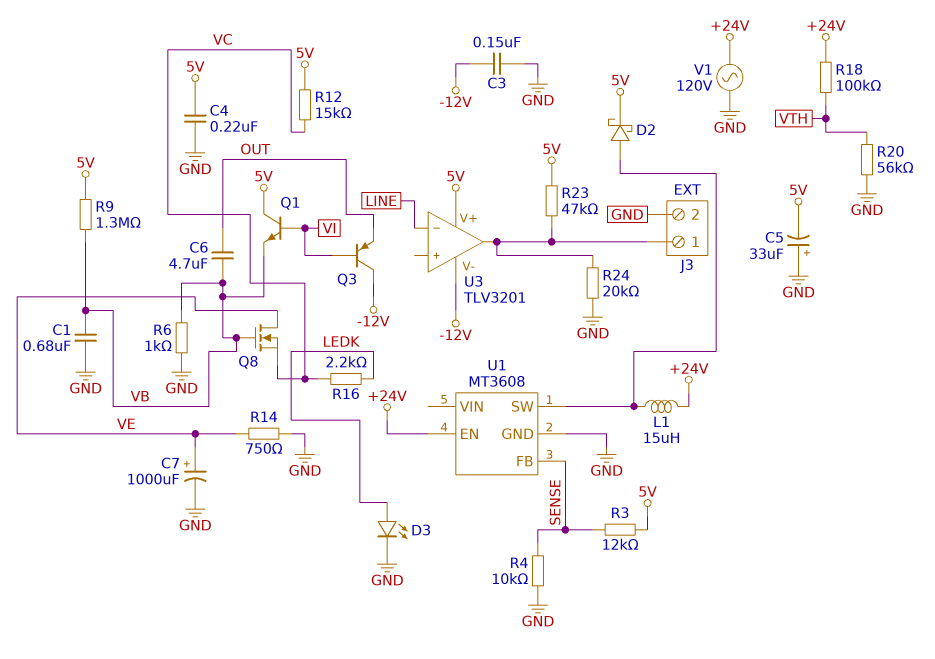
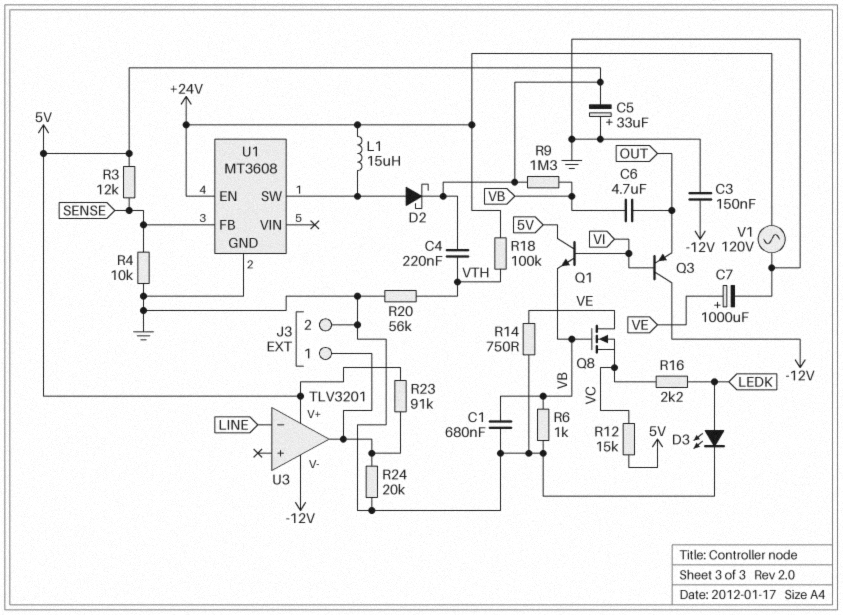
C4: 220nF (5V, GND) -> 220nF (5V, VTH)
R23: 47k (5V, J3/1) -> 91k (5V, J3/1)

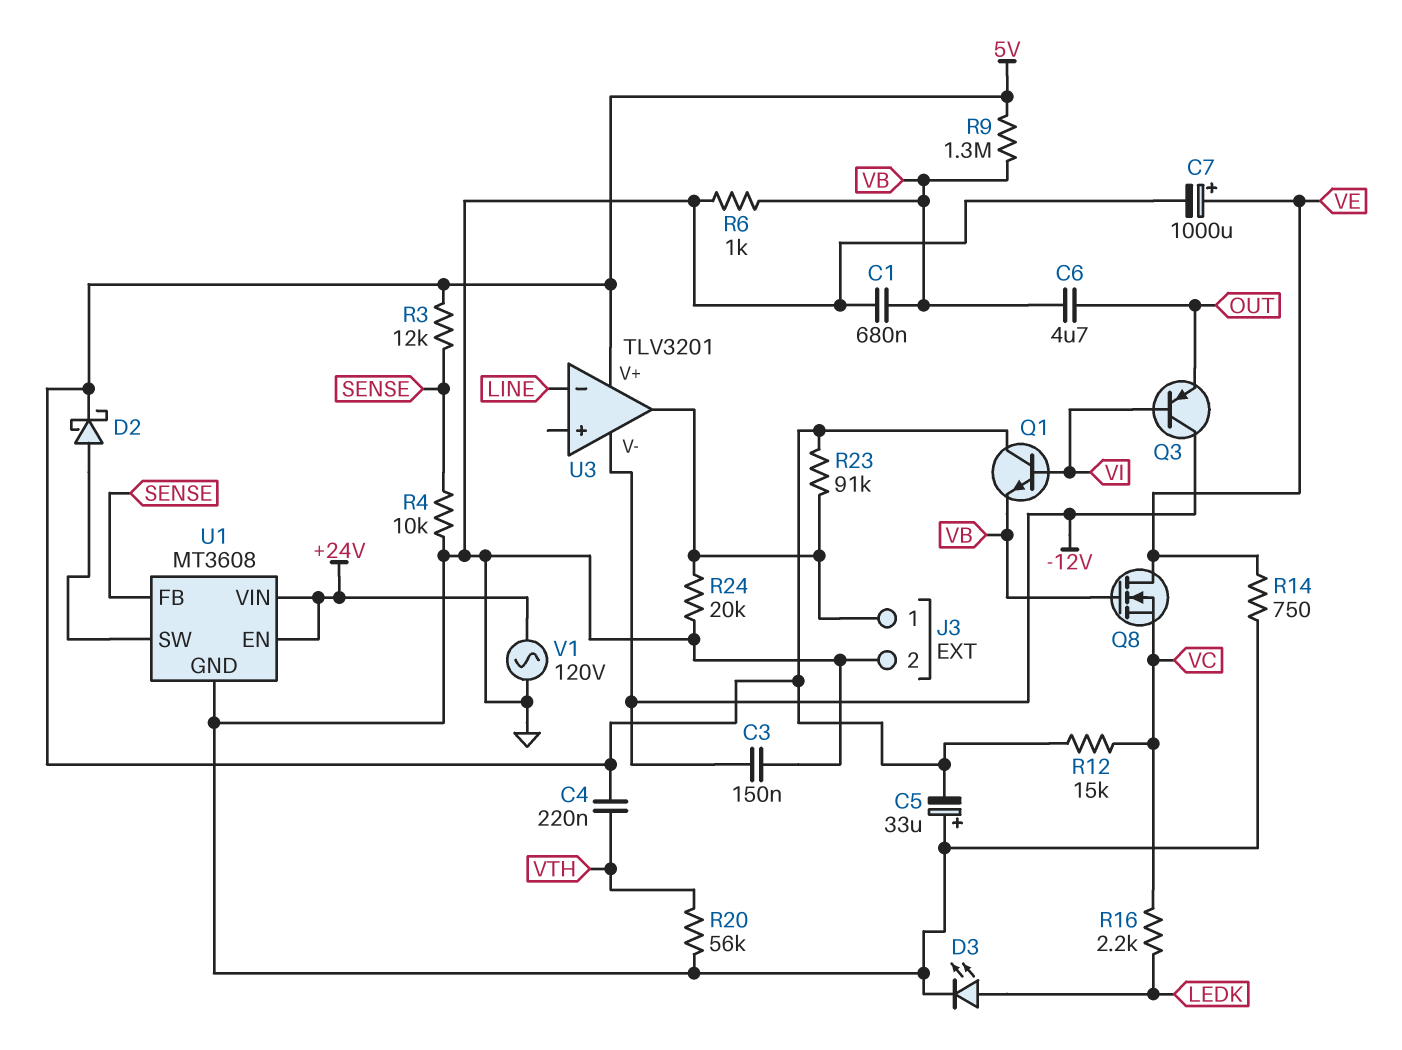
L1: 15uH (+24V, U1/SW) -> none
R18: 100k (+24V, VTH) -> none
U1 pin VIN: none -> +24V

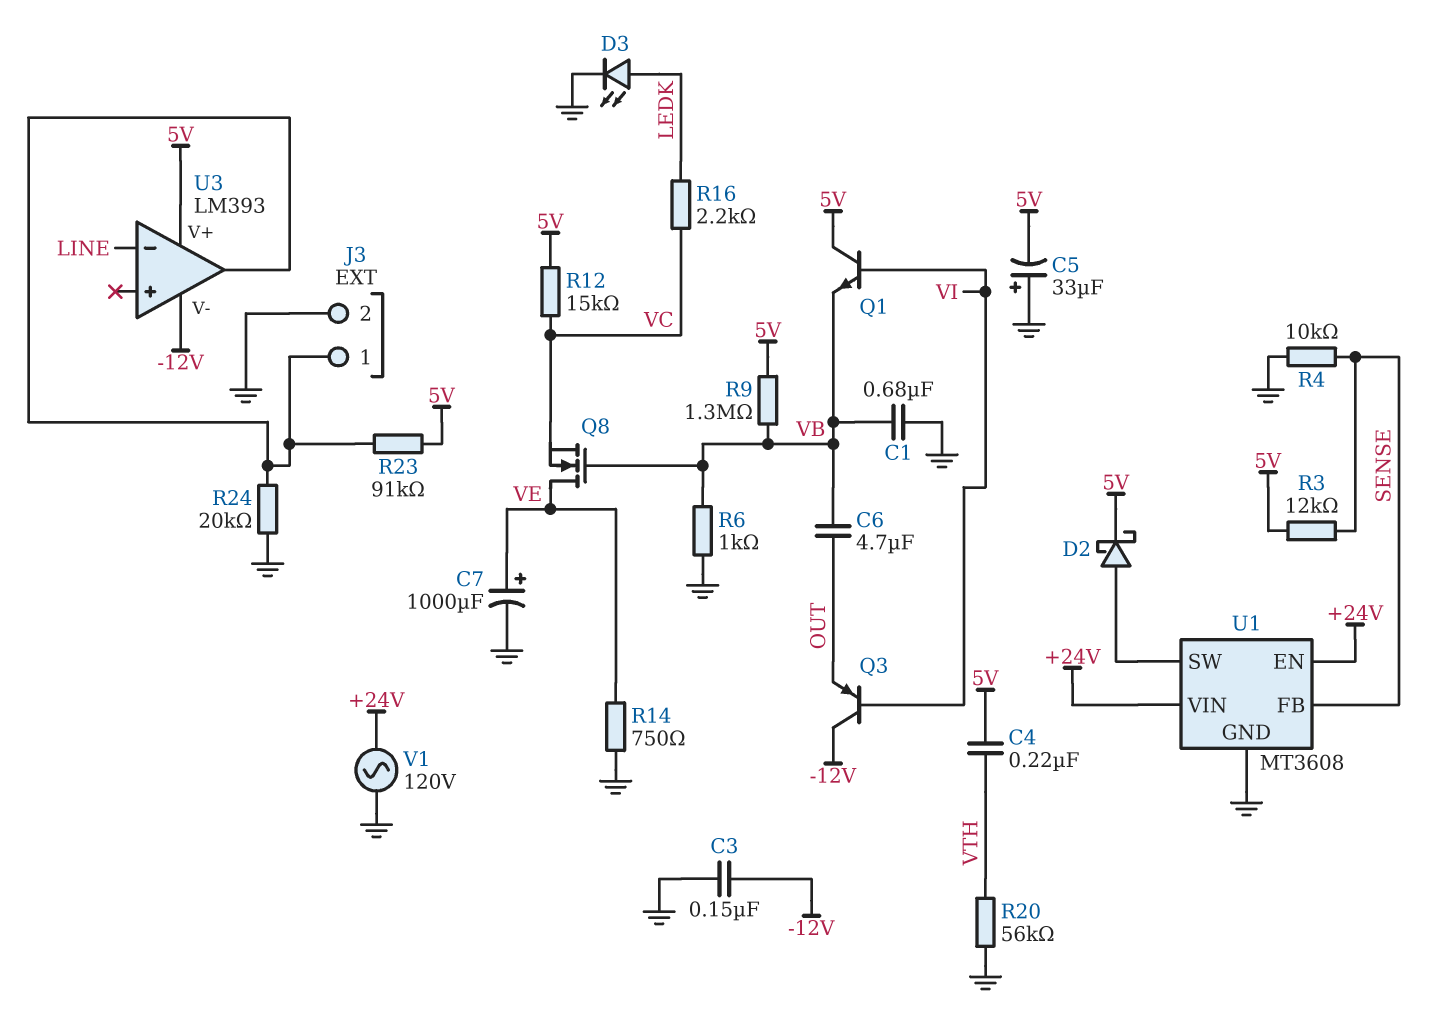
U3: TLV3201 -> LM393

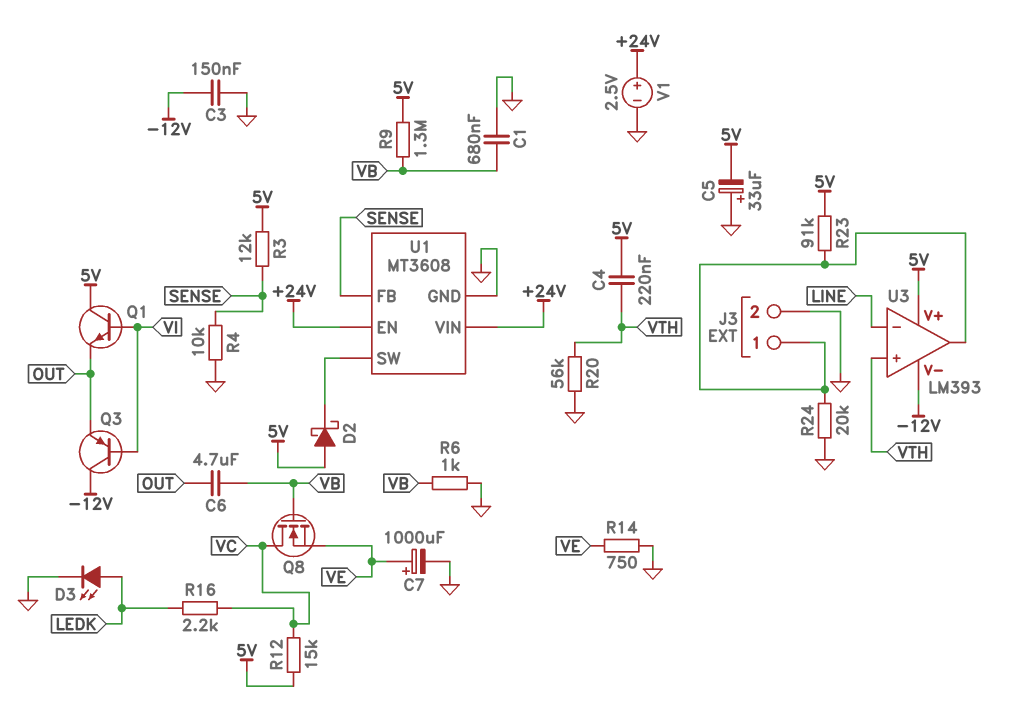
D2: schottky (A U1/SW, K 5V) -> schottky (A 5V, K U1/SW)
Q1: NPN (B VI, C 5V, E VB) -> NPN (B VI, C 5V, E OUT)
Q8: NMOS (G VB, D VE, S VC) -> NMOS (G VB, D VC, S VE)
U3 pin in+: none -> VTH
V1: AC 120V (+24V, GND) -> 2.5V (plus +24V, minus GND)

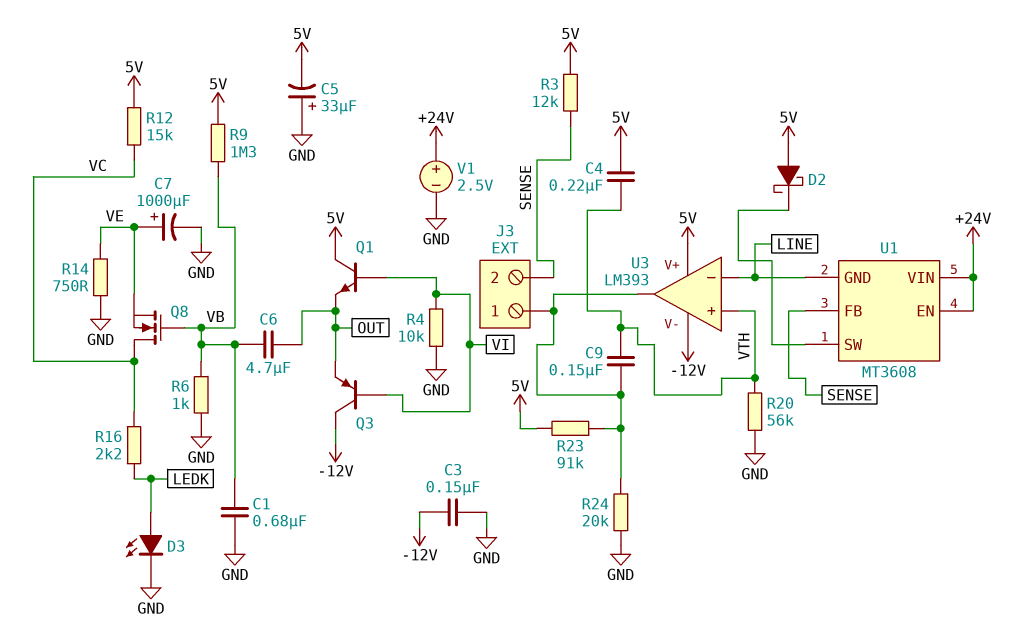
C9: none -> 150nF (J3/1, VTH)
J3 pin 2: GND -> SENSE
R4: 10k (GND, SENSE) -> 10k (GND, VI)
U1 pin GND: GND -> LINE

